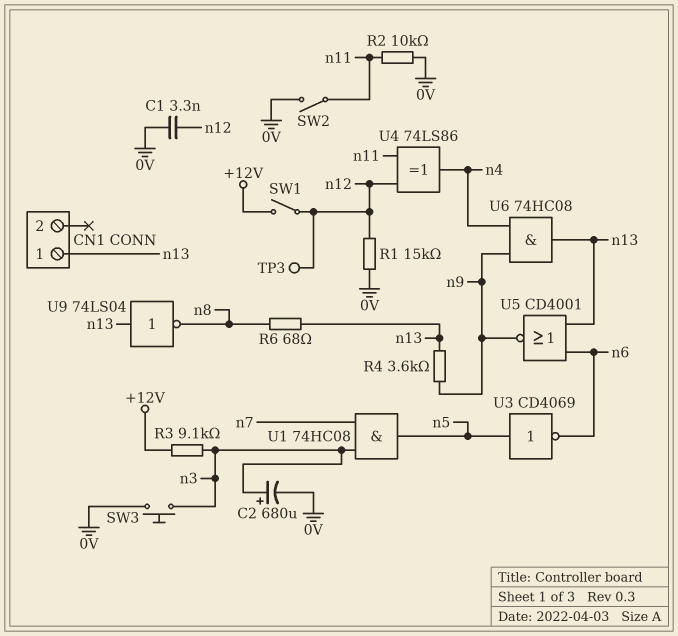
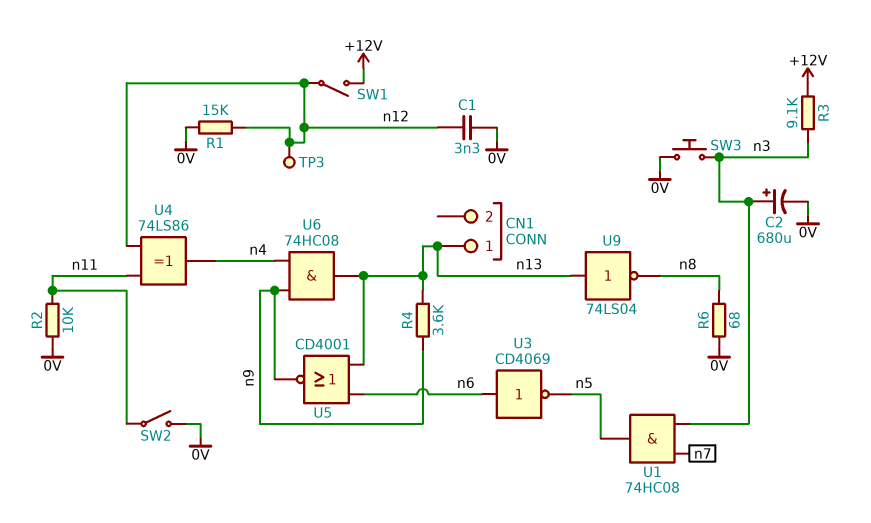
R6: 68 (n8, n13) -> 68 (0V, n8)
U3: NOT CD4069 (in n5, out n6) -> NOT CD4069 (in n6, out n5)

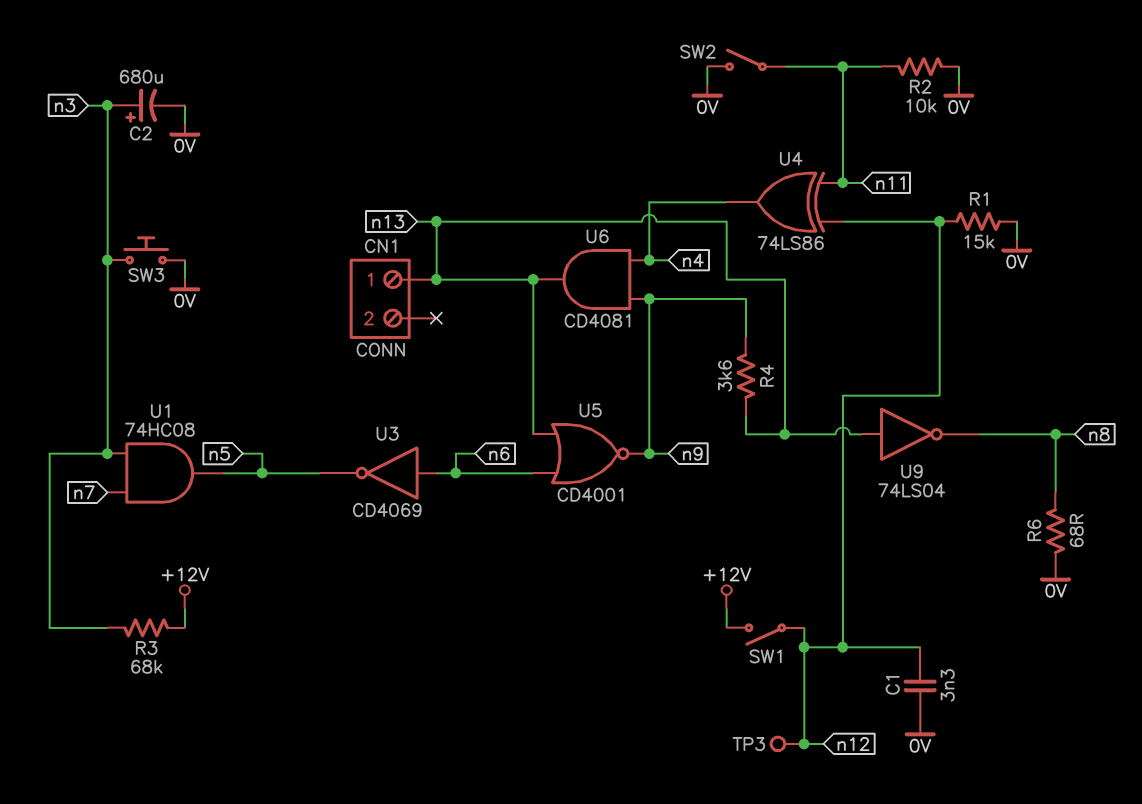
R3: 9.1k (+12V, n3) -> 68k (+12V, n3)
U6: AND 74HC08 (in n4, in n9, out n13) -> AND CD4081 (in n4, in n9, out n13)

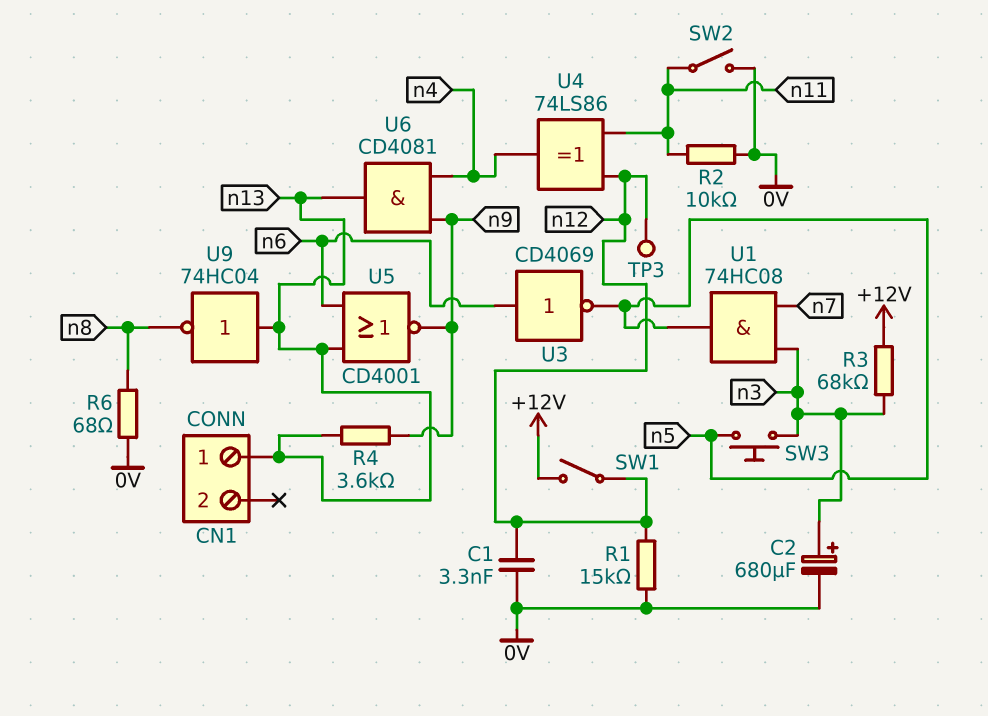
SW3: button (0V, n3) -> button (n3, n5)
U9: NOT 74LS04 (in n13, out n8) -> NOT 74HC04 (in n13, out n8)

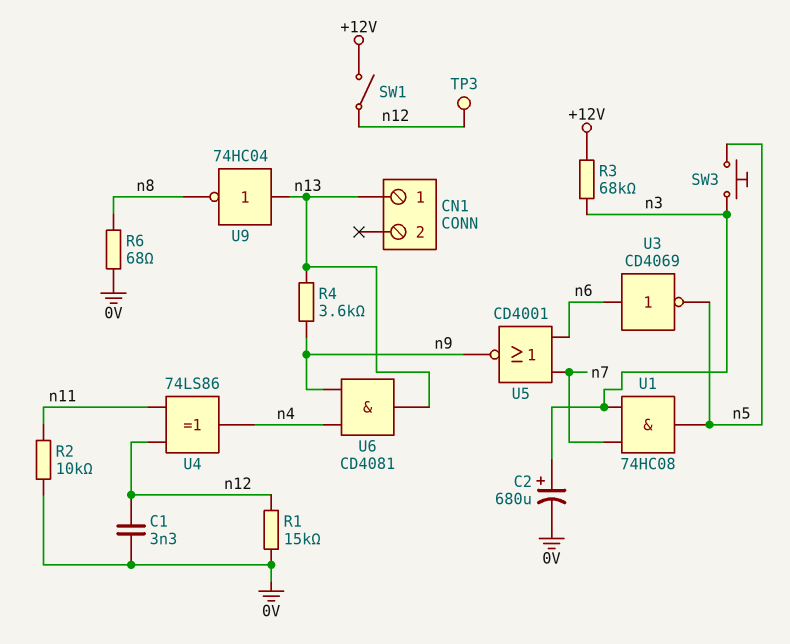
SW2: switch (0V, n11) -> none
U5: NOR CD4001 (in n6, in n13, out n9) -> NOR CD4001 (in n6, in n7, out n9)

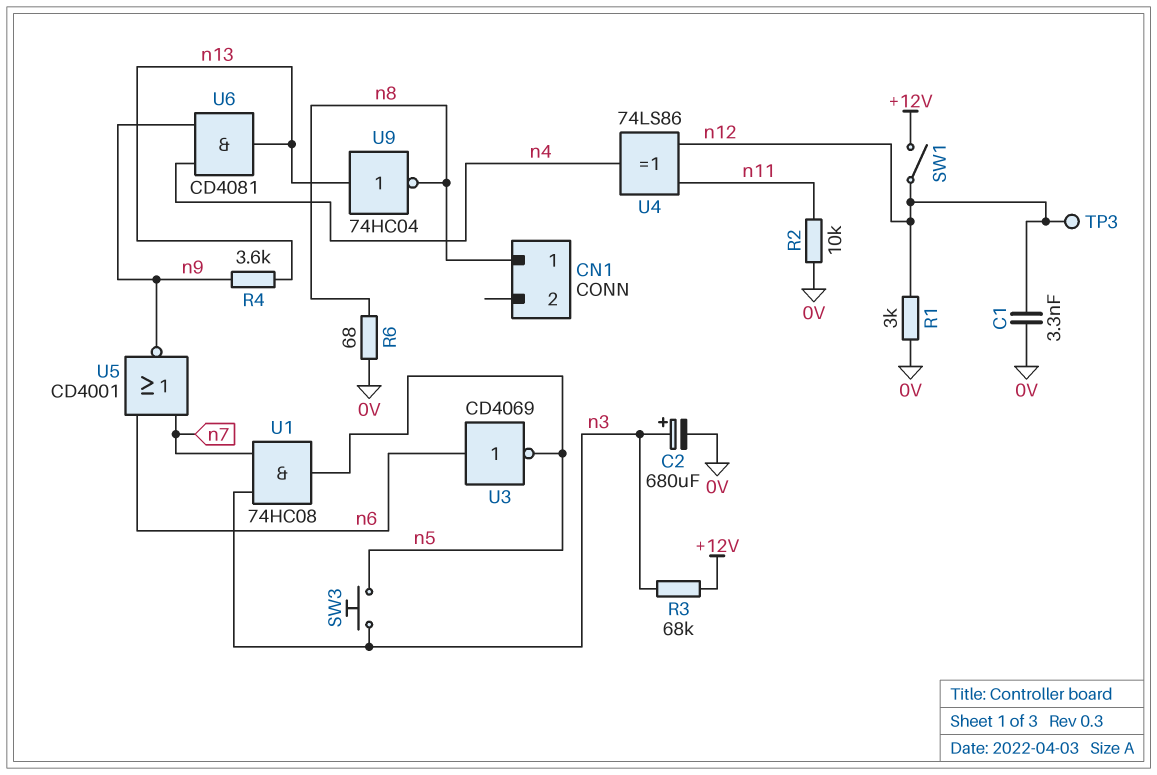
CN1 pin 1: n13 -> n8
R1: 15k (0V, n12) -> 3k (0V, n12)

